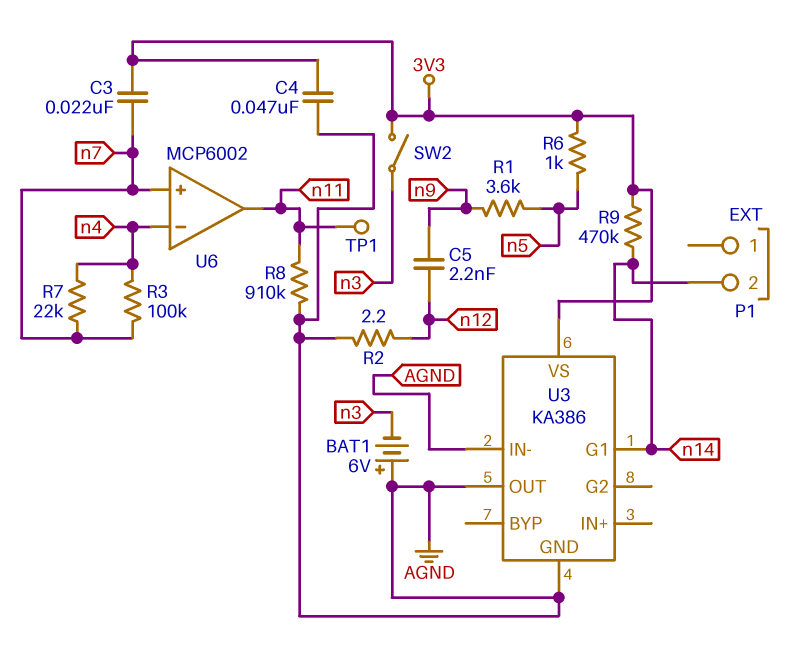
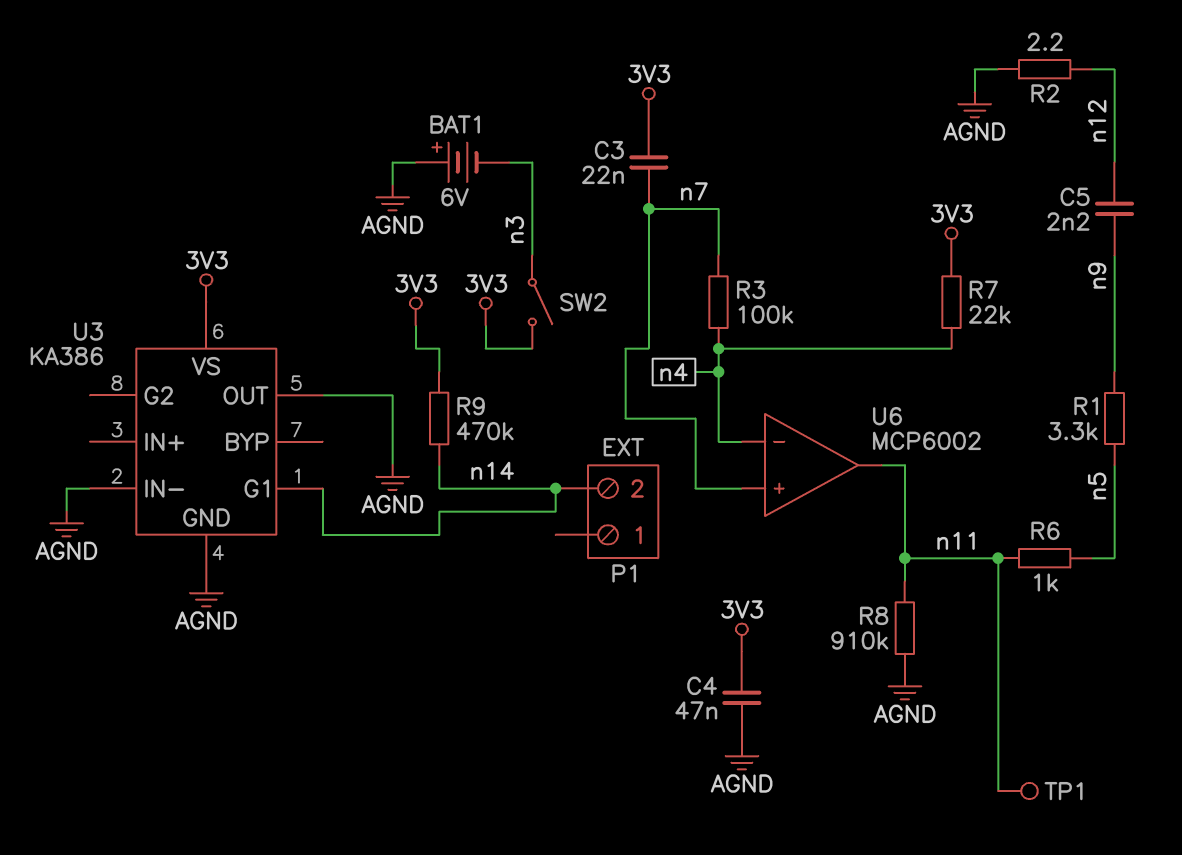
R1: 3.6k (n5, n9) -> 3.3k (n5, n9)
R6: 1k (3V3, n5) -> 1k (n5, n11)
R7: 22k (n4, n7) -> 22k (3V3, n4)

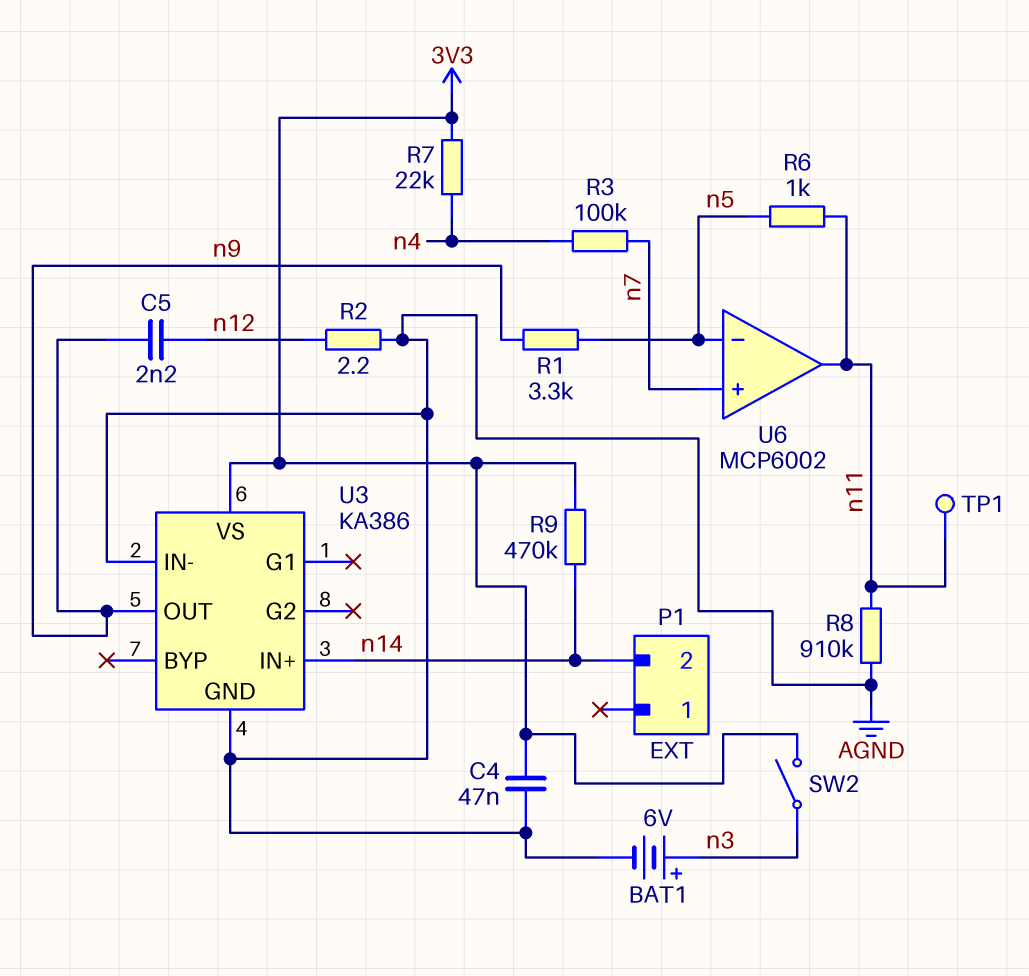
BAT1: 6V (plus AGND, minus n3) -> 6V (plus n3, minus AGND)
C3: 22nF (3V3, n7) -> none
U3 pin G1: n14 -> none
U3 pin IN+: none -> n14
U3 pin OUT: AGND -> n9
U6 pin in-: n4 -> n5

